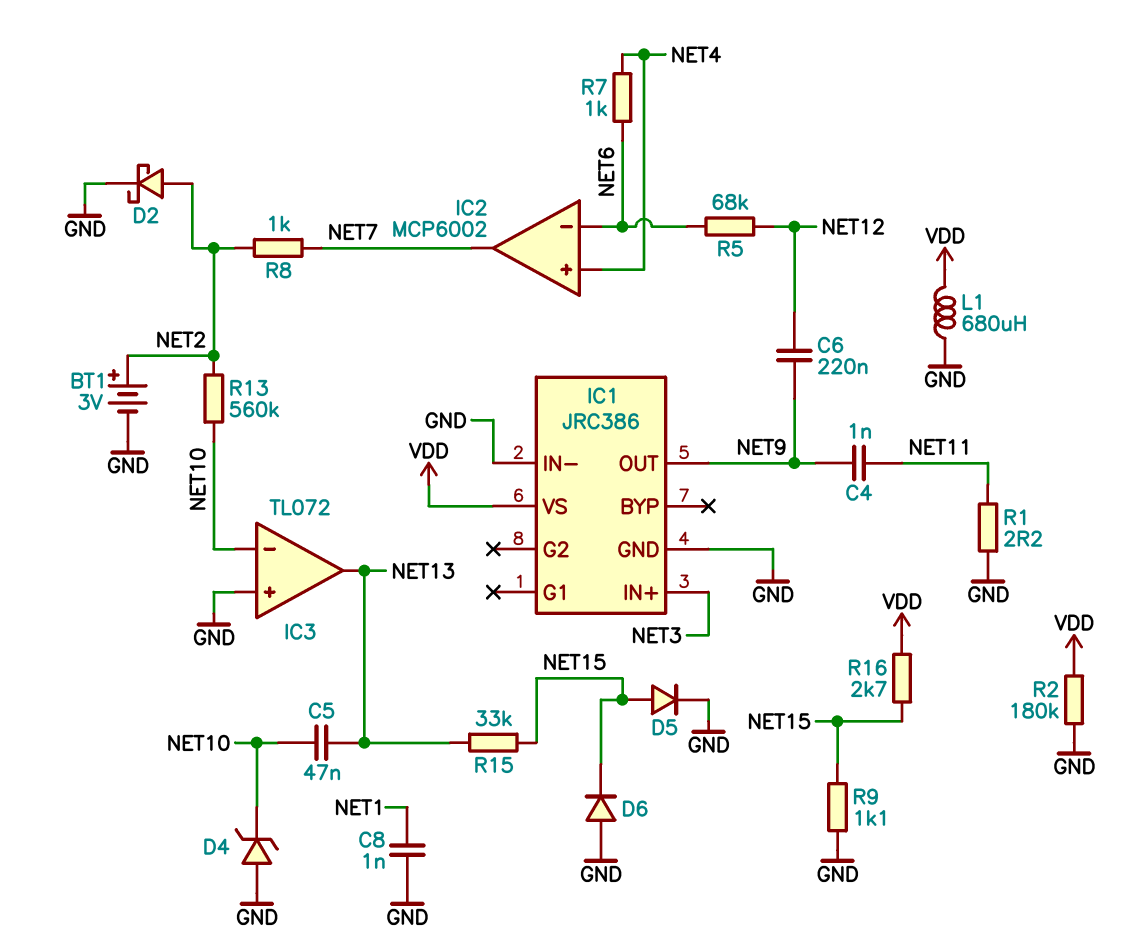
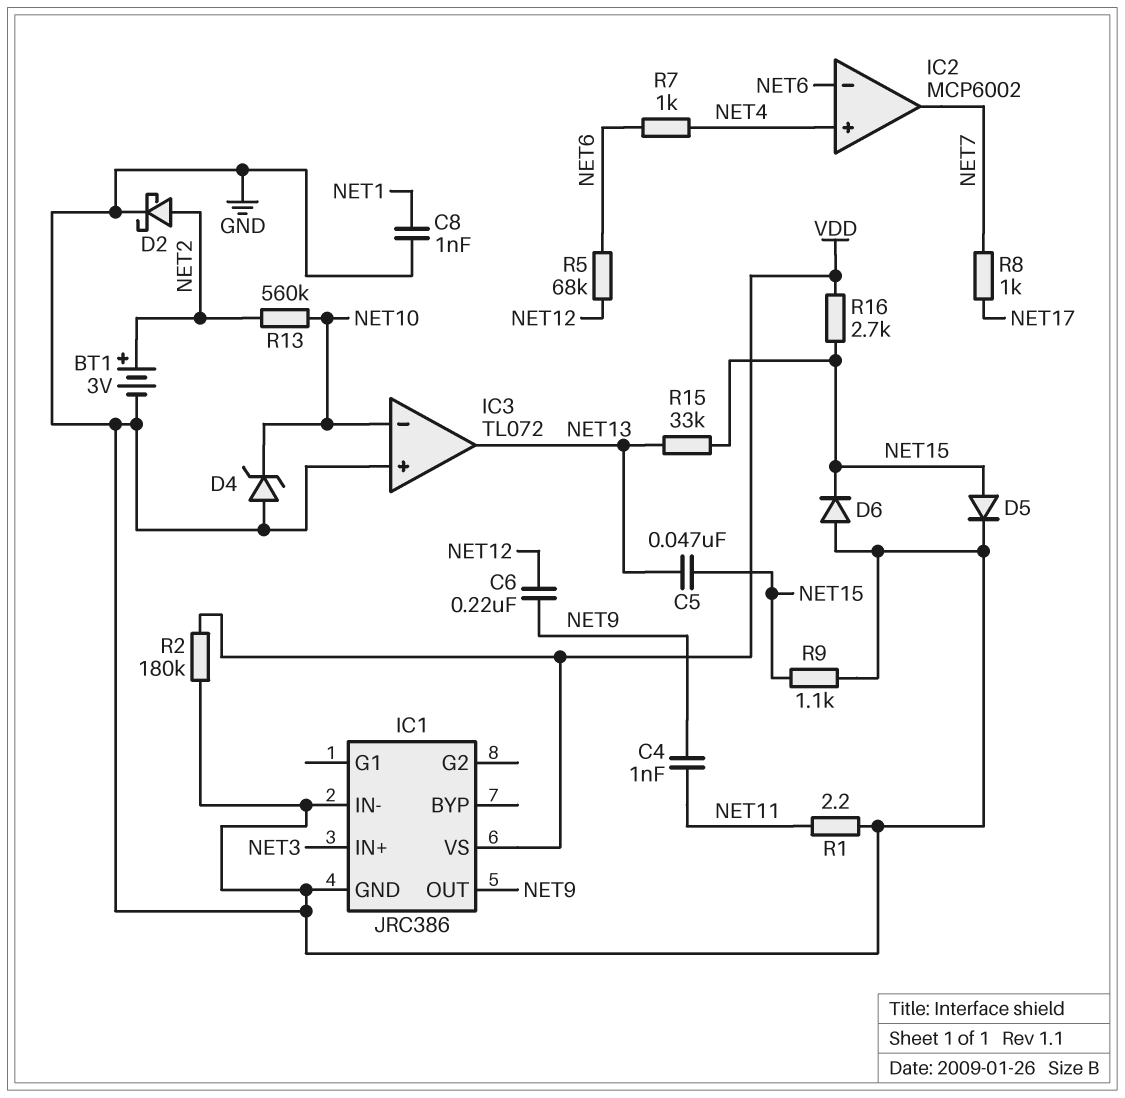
C5: 47nF (NET10, NET13) -> 47nF (NET13, NET15)
L1: 680uH (GND, VDD) -> none
R8: 1k (NET2, NET7) -> 1k (NET7, NET17)

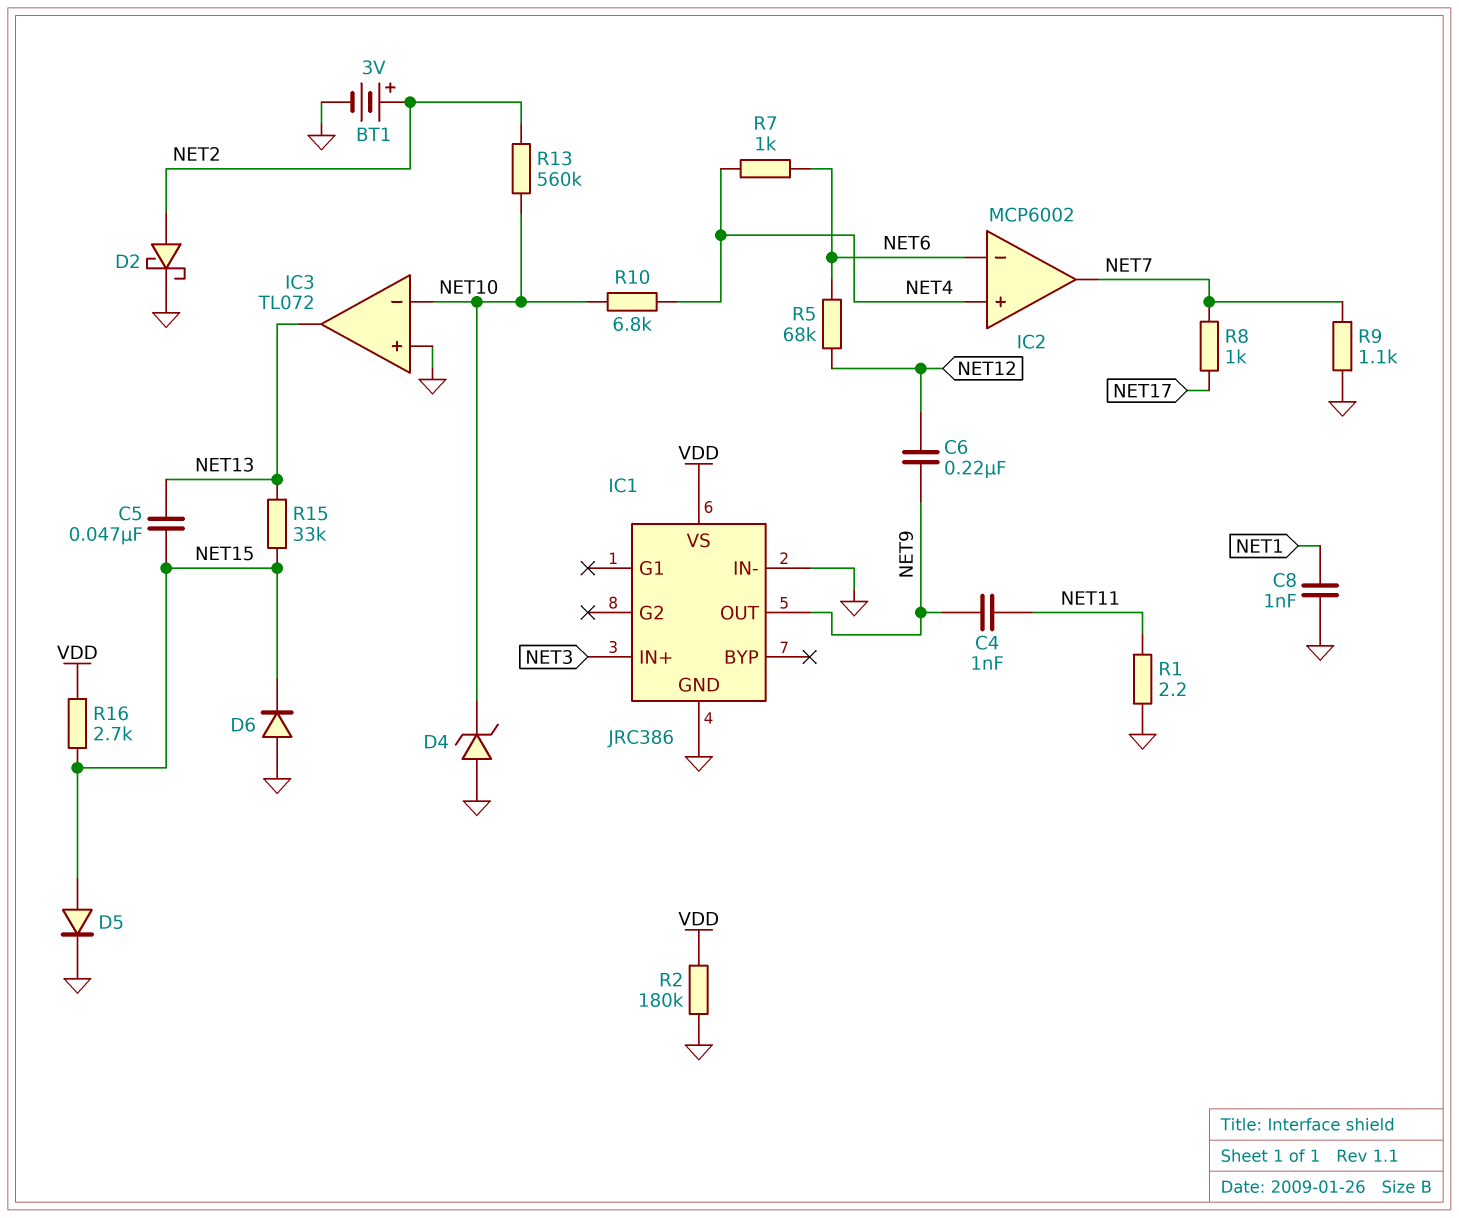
R9: 1.1k (GND, NET15) -> 1.1k (GND, NET7)
R10: none -> 6.8k (NET4, NET10)

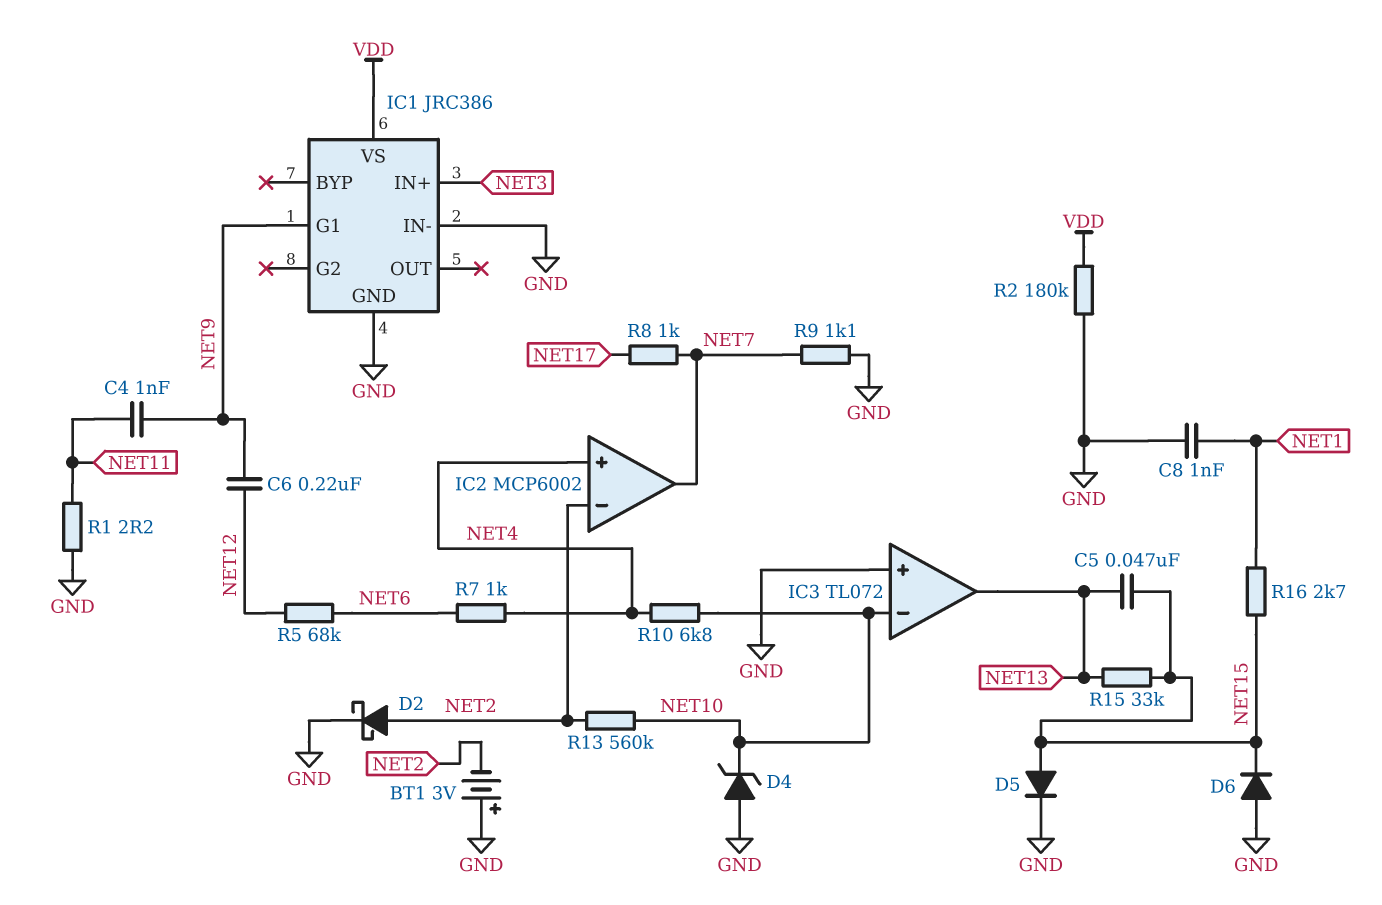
BT1: 3V (plus NET2, minus GND) -> 3V (plus GND, minus NET2)
IC1 pin G1: none -> NET9
IC1 pin OUT: NET9 -> none
IC2 pin in-: NET6 -> NET2
R16: 2.7k (NET15, VDD) -> 2.7k (NET1, NET15)

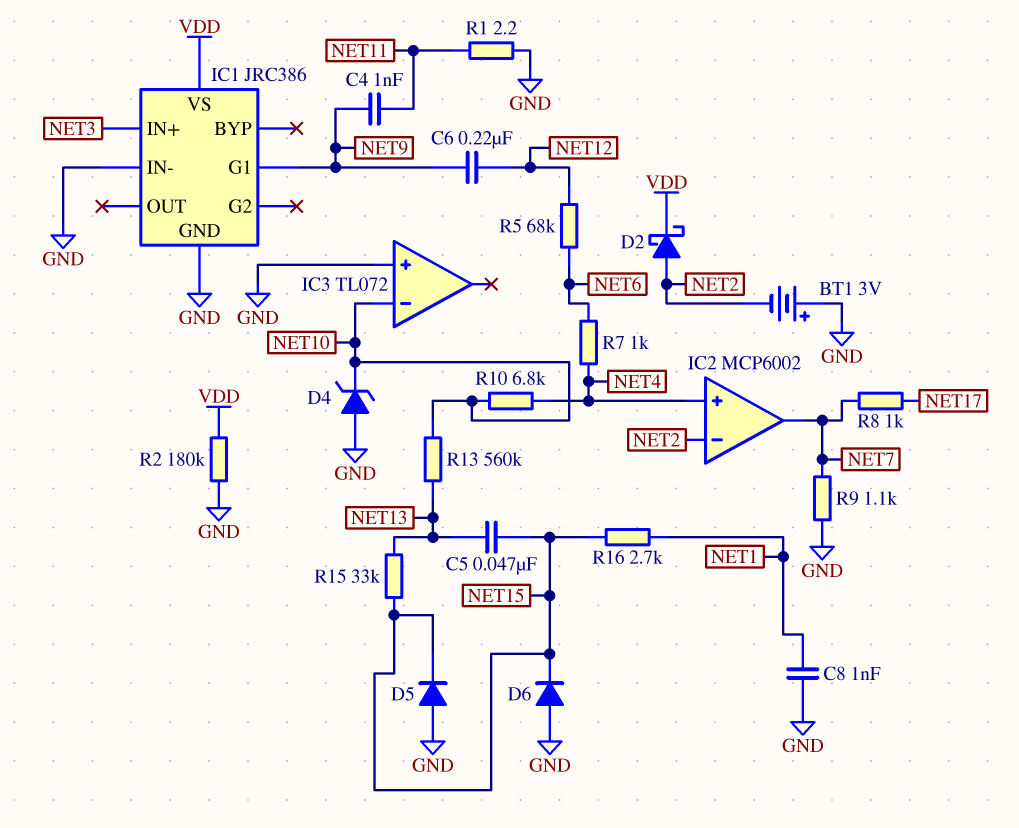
D2: schottky (A NET2, K GND) -> schottky (A NET2, K VDD)
D5: diode (A NET15, K GND) -> diode (A GND, K NET15)
IC3 pin out: NET13 -> none
R13: 560k (NET2, NET10) -> 560k (NET10, NET13)

